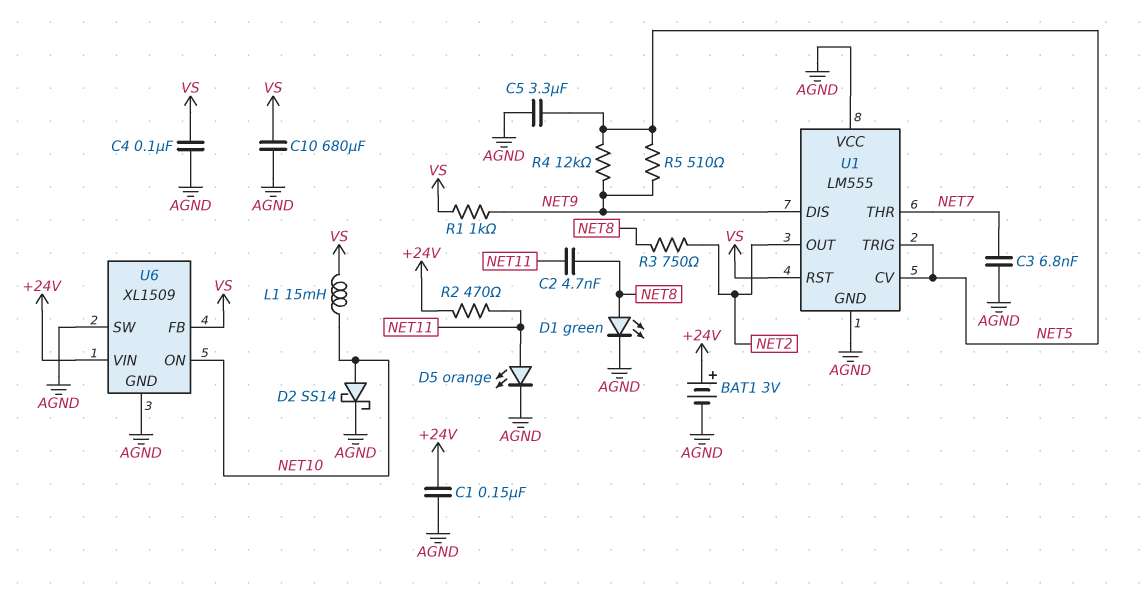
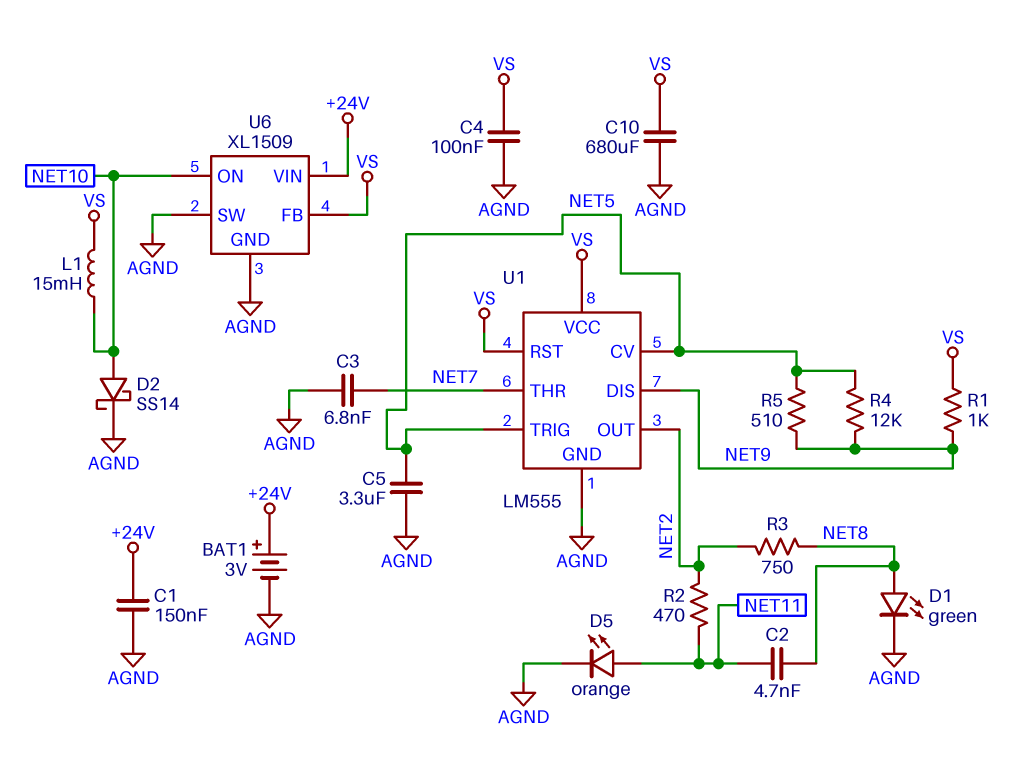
R2: 470 (+24V, NET11) -> 470 (NET2, NET11)
U1 pin VCC: AGND -> VS

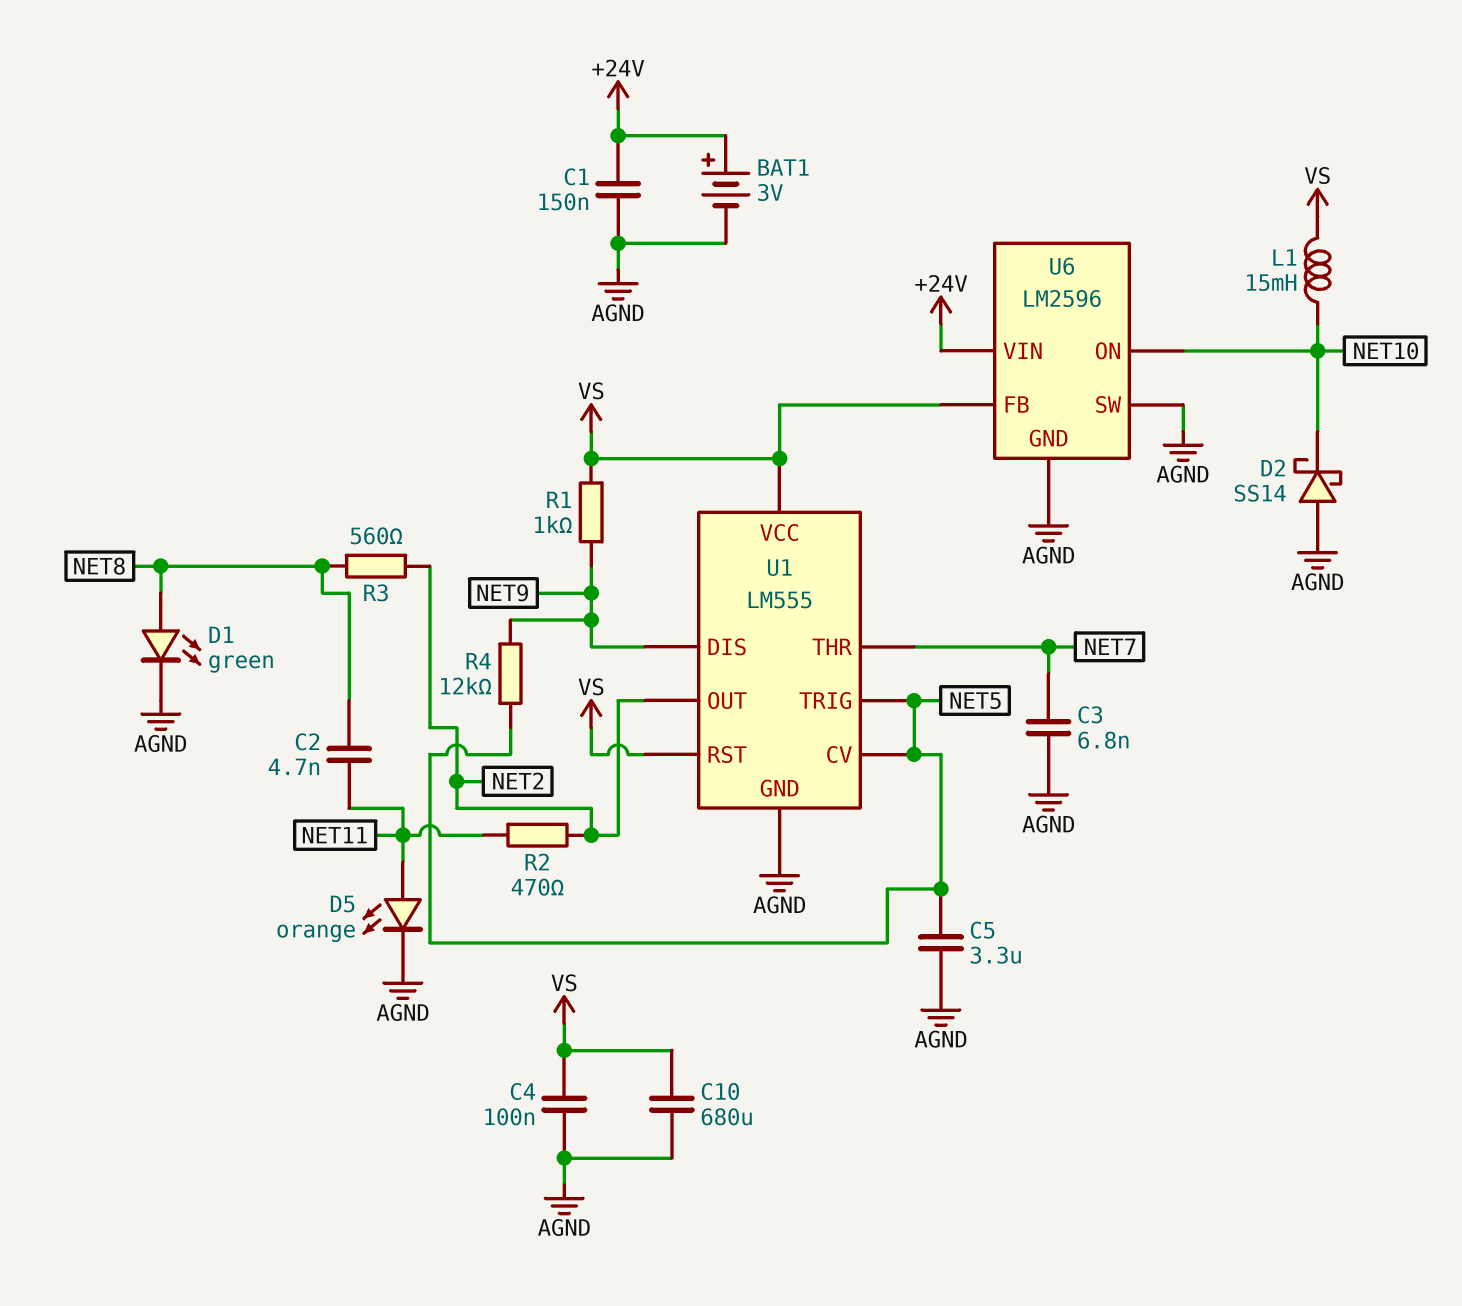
D2: schottky SS14 (A NET10, K AGND) -> schottky SS14 (A AGND, K NET10)
R3: 750 (NET2, NET8) -> 560 (NET2, NET8)
R5: 510 (NET5, NET9) -> none
U6: XL1509 -> LM2596

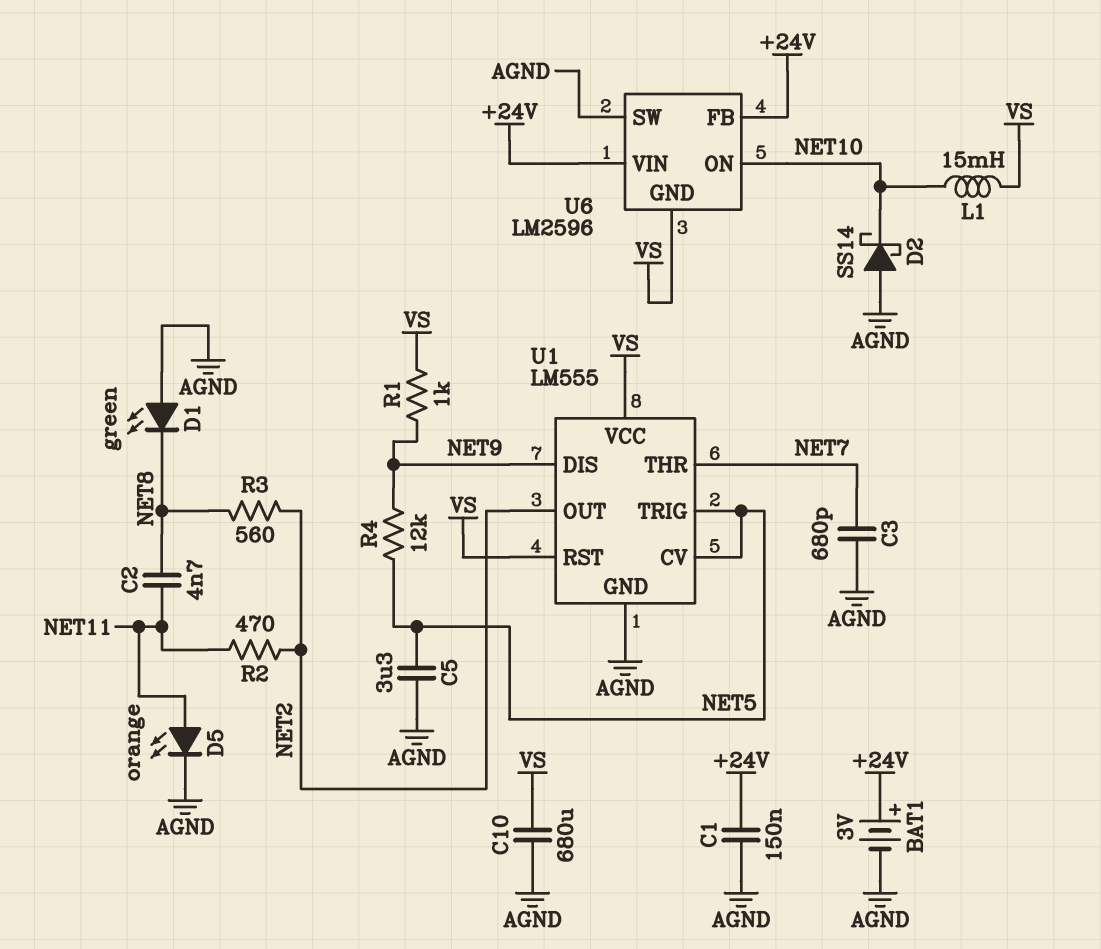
C3: 6.8nF (AGND, NET7) -> 680pF (AGND, NET7)
C4: 100nF (AGND, VS) -> none
D1: LED green (A NET8, K AGND) -> LED green (A AGND, K NET8)
U6 pin FB: VS -> +24V
U6 pin GND: AGND -> VS

